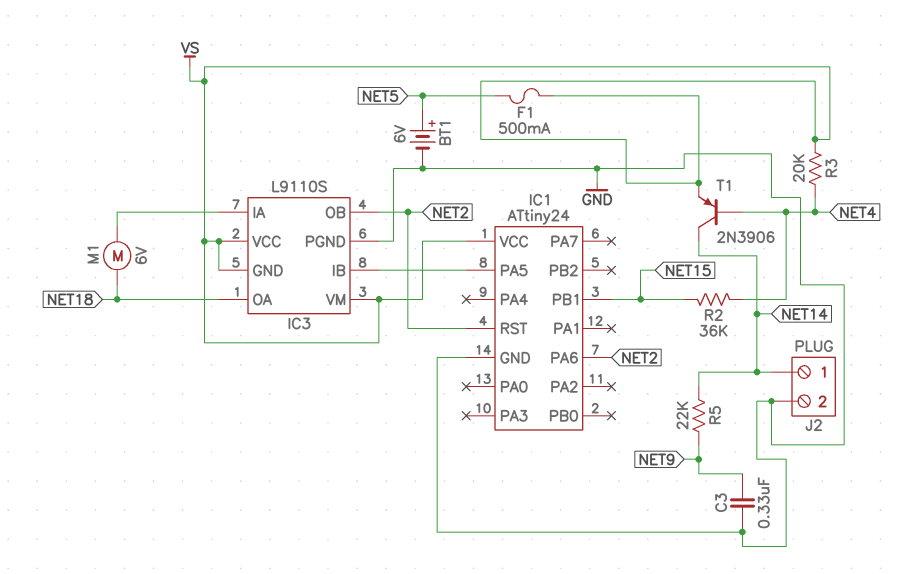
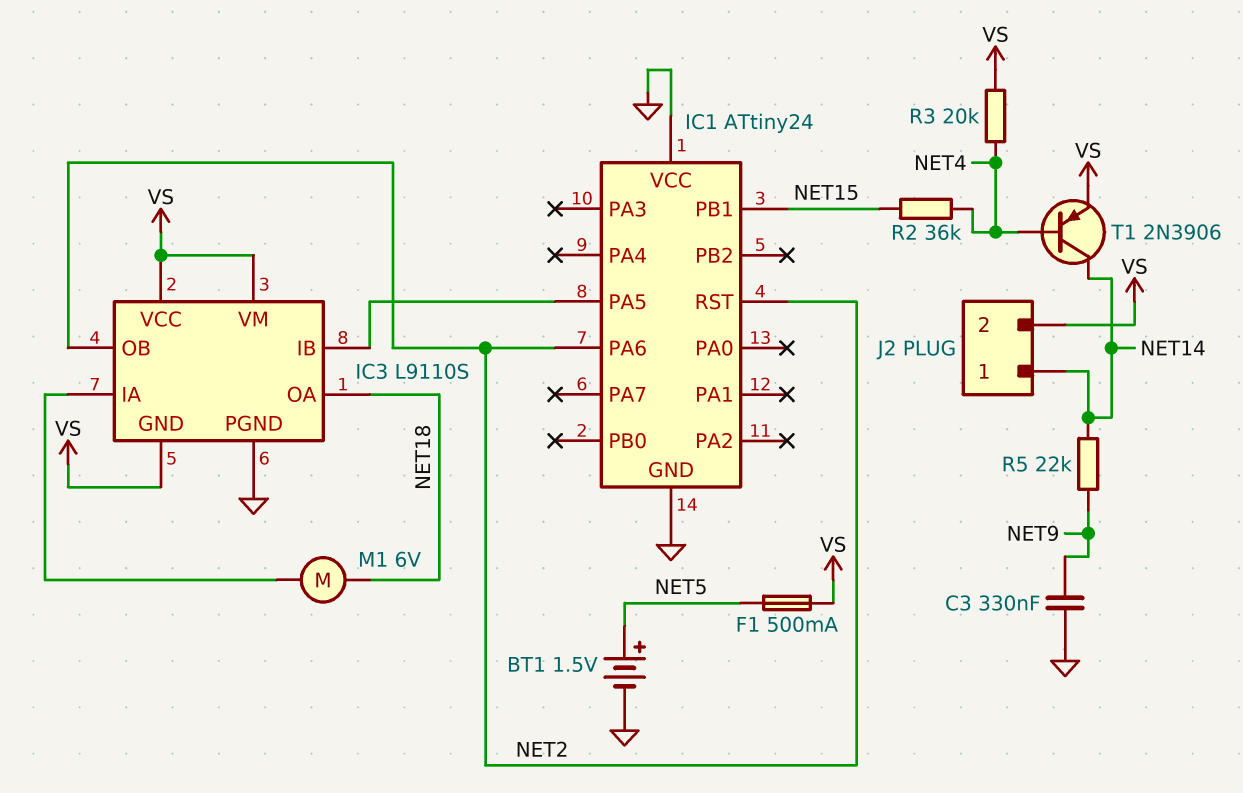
BT1: 6V (plus NET5, minus GND) -> 1.5V (plus NET5, minus GND)
IC1 pin VCC: VS -> GND
J2 pin 2: GND -> VS

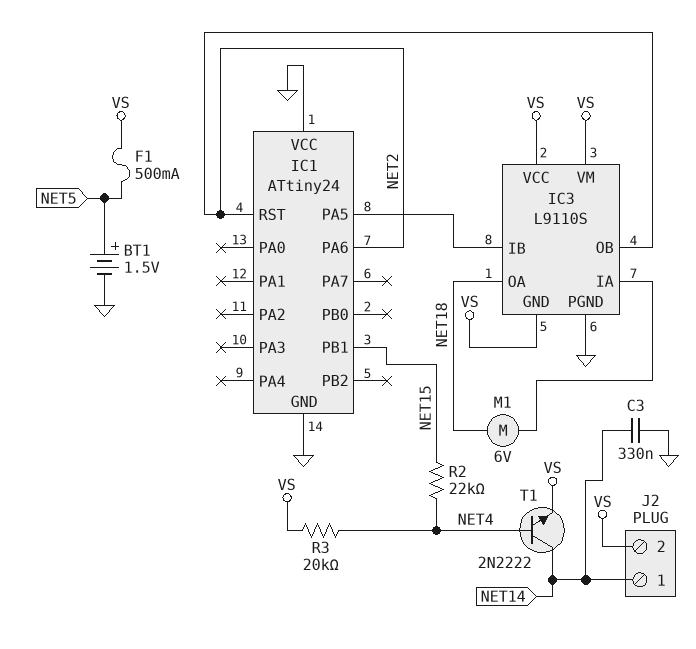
C3: 330nF (GND, NET9) -> 330nF (GND, NET14)
R2: 36k (NET4, NET15) -> 22k (NET4, NET15)
R5: 22k (NET9, NET14) -> none
T1: PNP 2N3906 (B NET4, C NET14, E VS) -> NPN 2N2222 (B NET4, C NET14, E VS)

